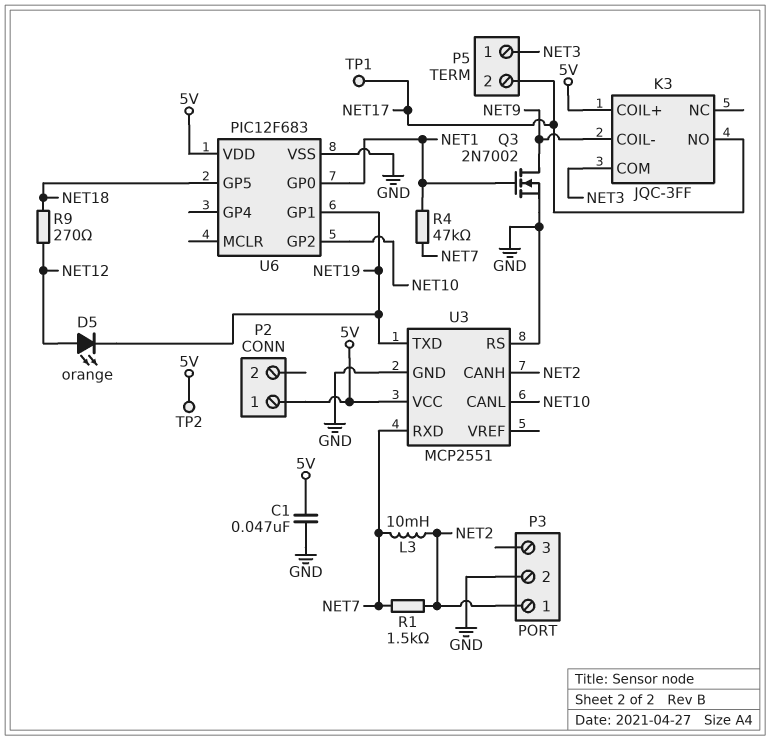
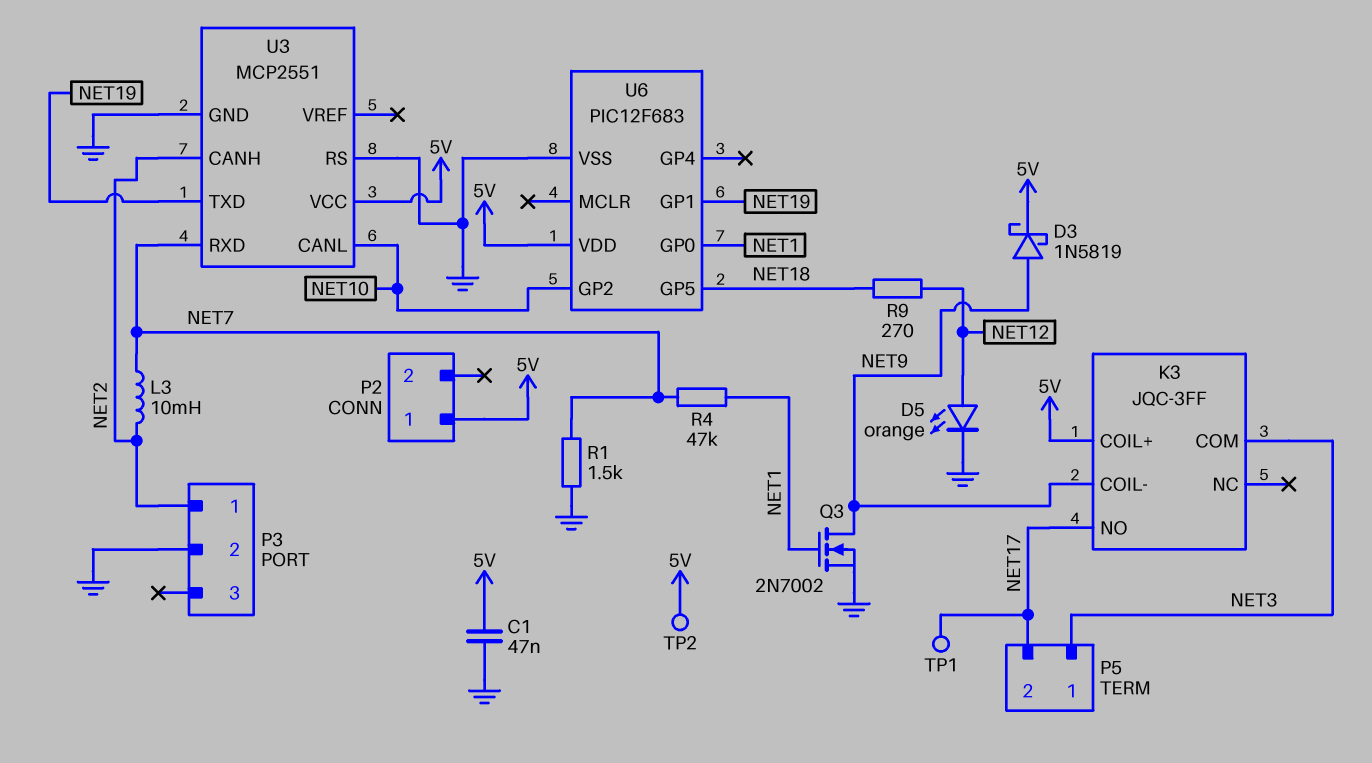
D3: none -> schottky 1N5819 (A NET9, K 5V)
D5: LED orange (A NET12, K NET19) -> LED orange (A NET12, K GND)
R1: 1.5k (NET2, NET7) -> 1.5k (GND, NET7)

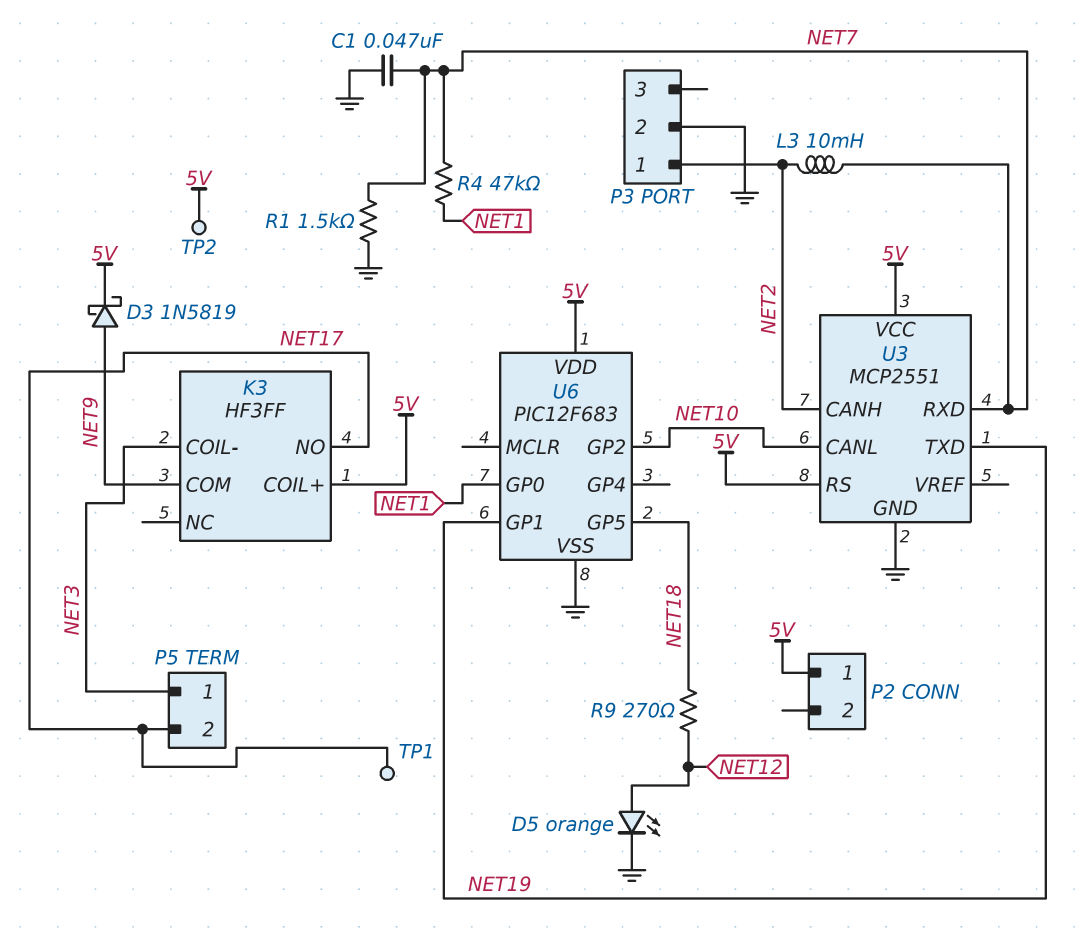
C1: 47nF (5V, GND) -> 47nF (GND, NET7)
K3: JQC-3FF -> HF3FF
K3 pin COIL-: NET9 -> NET3
K3 pin COM: NET3 -> NET9
Q3: NMOS 2N7002 (G NET1, D NET9, S GND) -> none
U3 pin RS: GND -> 5V

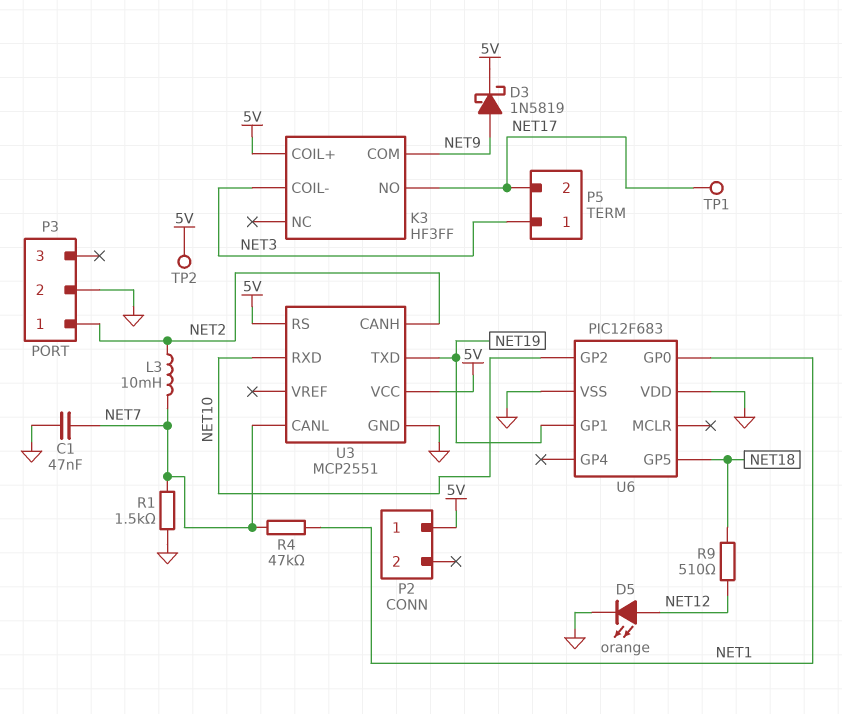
R9: 270 (NET12, NET18) -> 510 (NET12, NET18)
U3 pin CANL: NET10 -> NET7
U3 pin RXD: NET7 -> NET10
U6 pin VDD: 5V -> GND

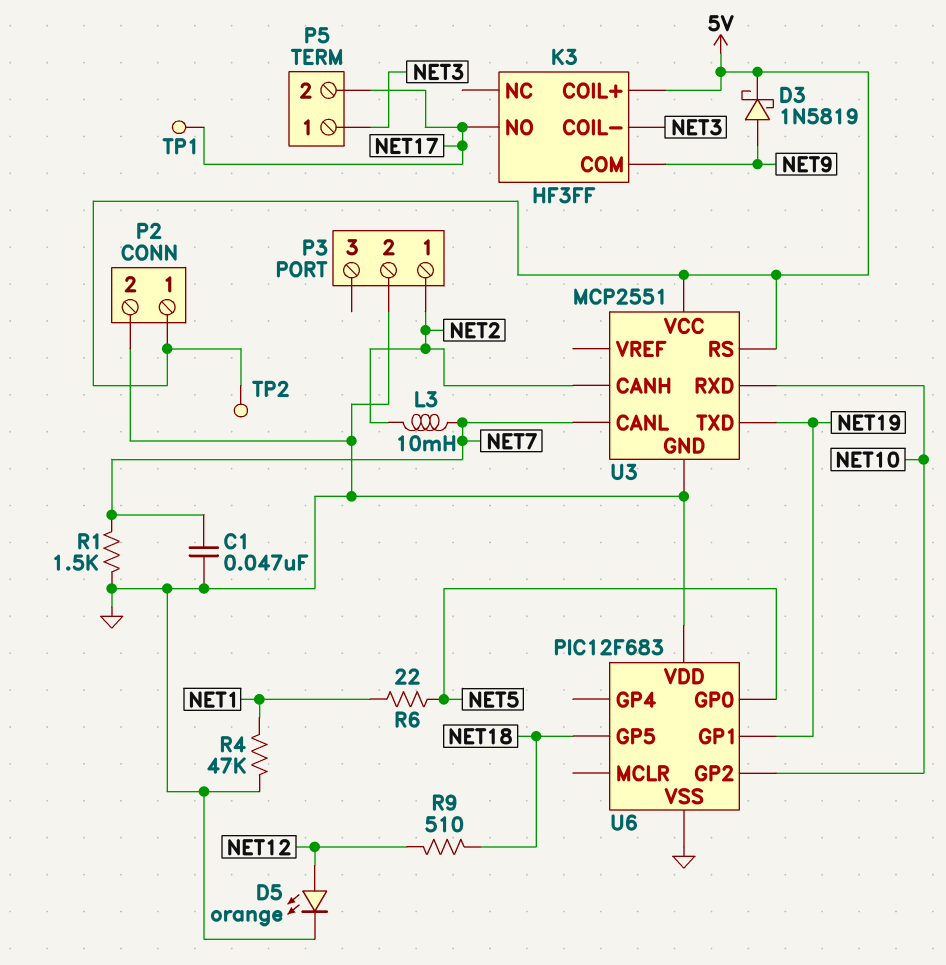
P2 pin 2: none -> GND
R4: 47k (NET1, NET7) -> 47k (GND, NET1)
R6: none -> 22 (NET1, NET5)
U6 pin GP0: NET1 -> NET5

